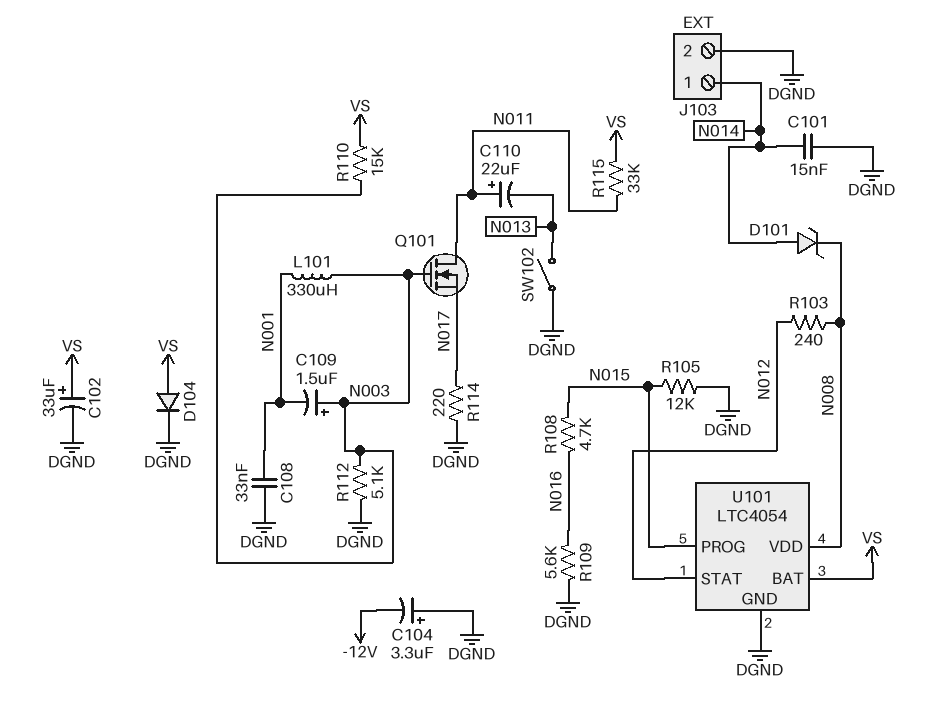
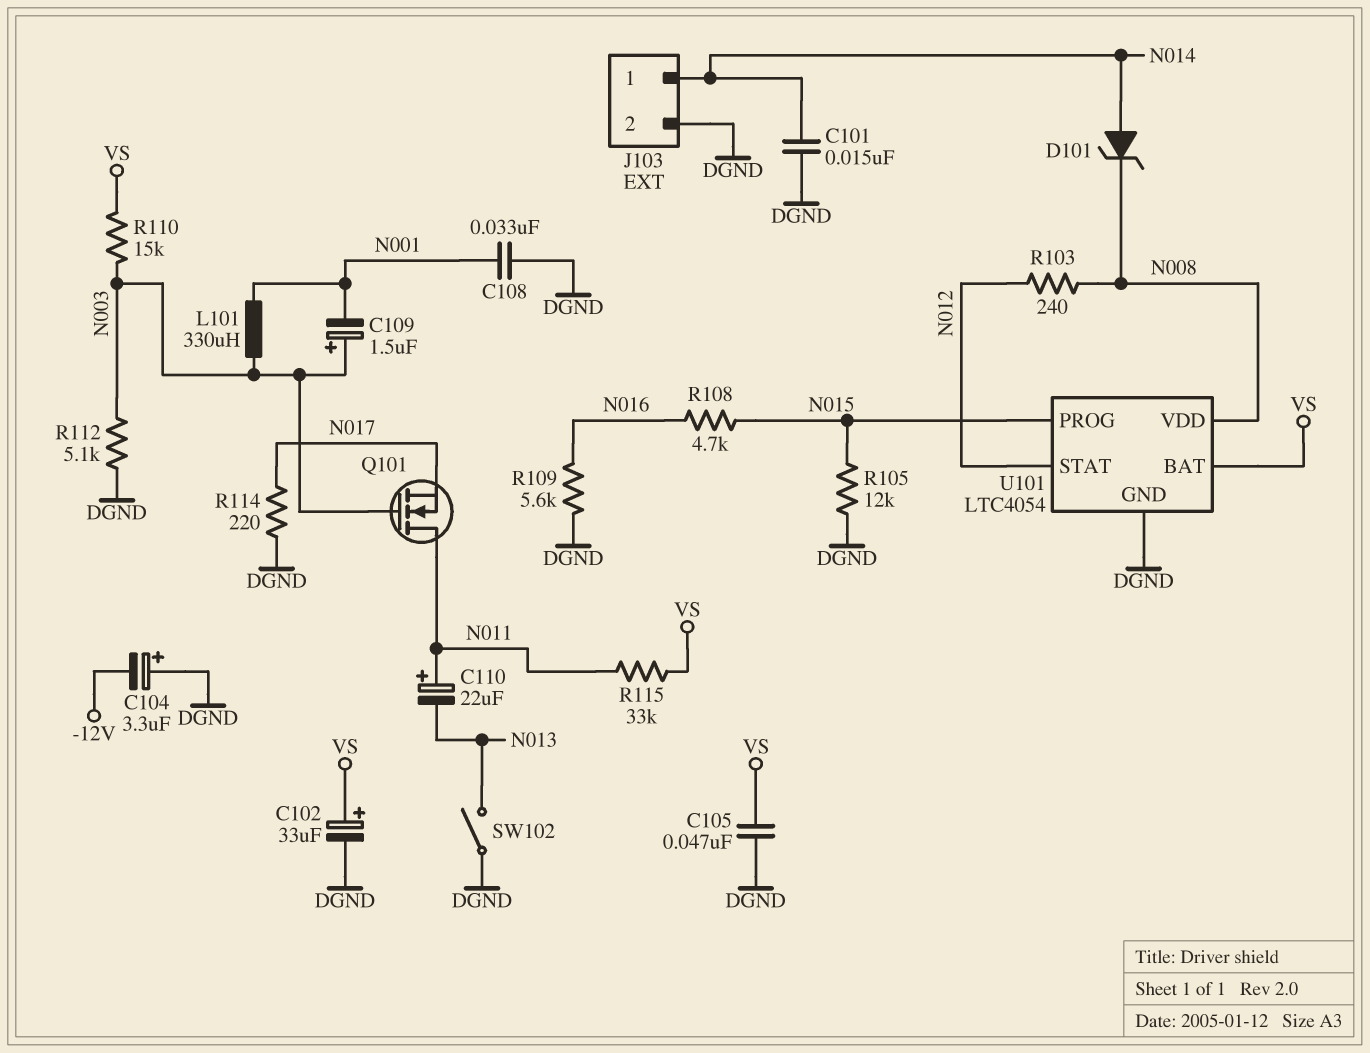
C105: none -> 47nF (DGND, VS)
D104: diode (A VS, K DGND) -> none

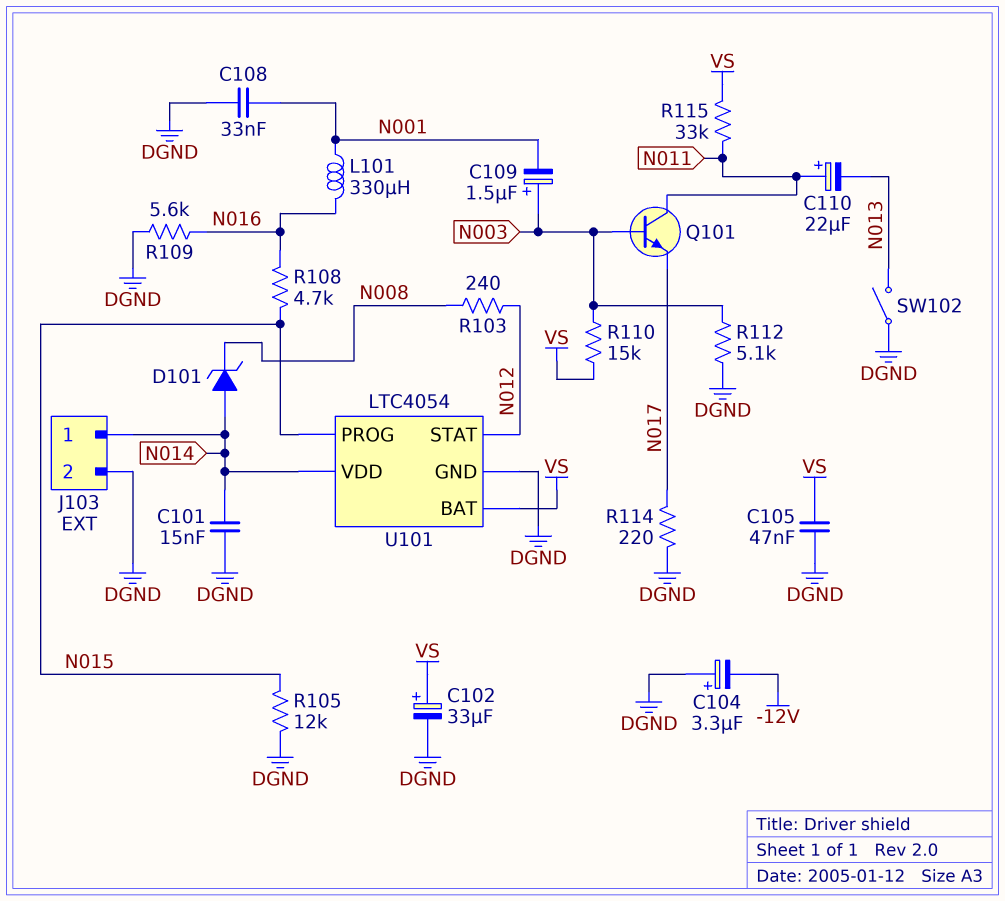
L101: 330uH (N001, N003) -> 330uH (N001, N016)
Q101: NMOS (G N003, D N011, S N017) -> NPN (B N003, C N011, E N017)
U101 pin VDD: N008 -> N014

